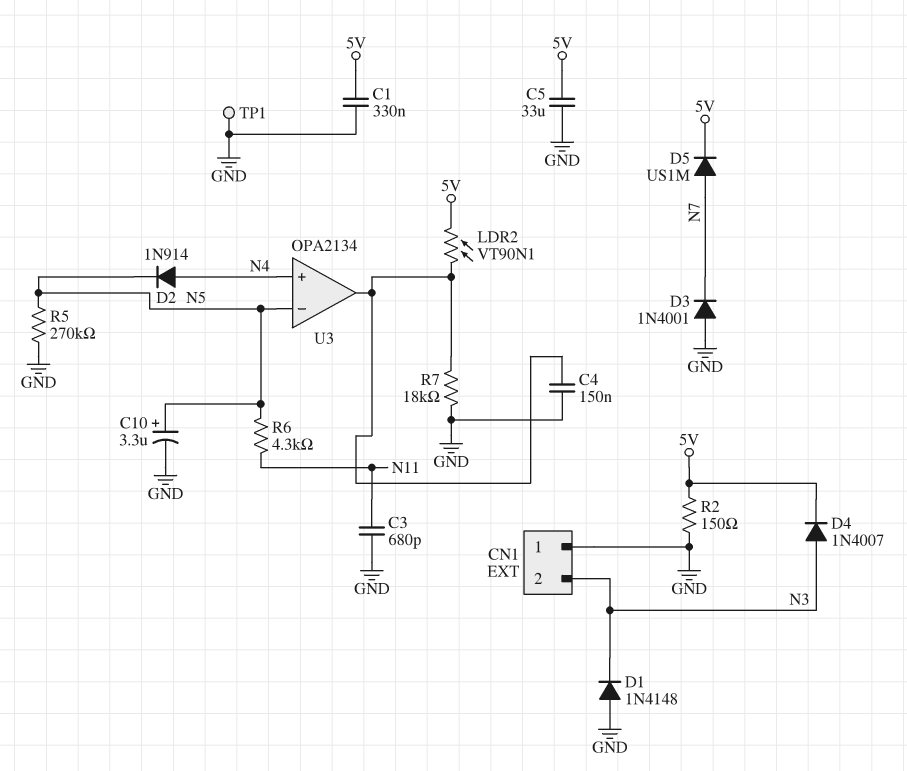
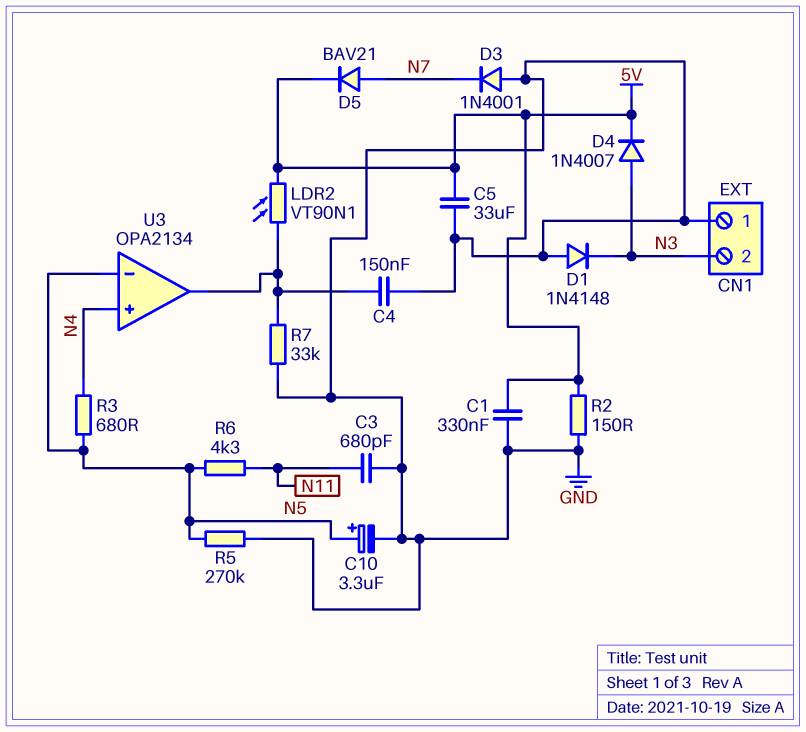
D2: diode 1N914 (A N4, K N5) -> none
D5: diode US1M (A N7, K 5V) -> diode BAV21 (A N7, K 5V)
R3: none -> 680 (N4, N5)
R7: 18k (GND, U3/out) -> 33k (GND, U3/out)
TP1: test point (GND) -> none

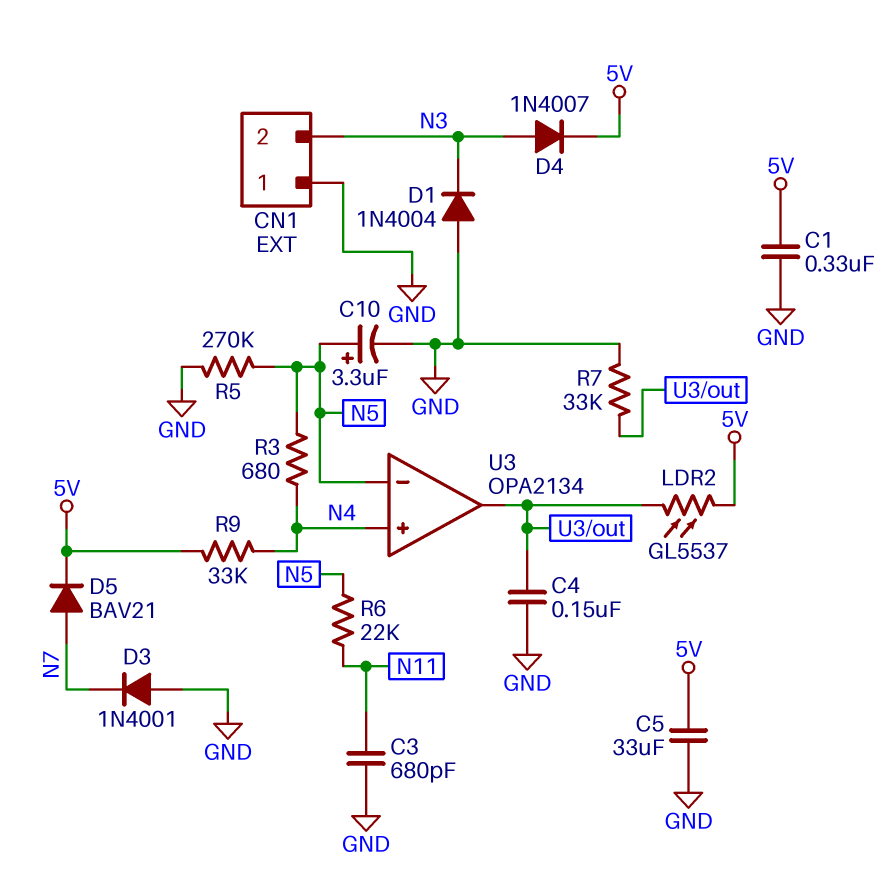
D1: diode 1N4148 (A GND, K N3) -> diode 1N4004 (A GND, K N3)
LDR2: VT90N1 (5V, U3/out) -> GL5537 (5V, U3/out)
R2: 150 (5V, GND) -> none
R6: 4.3k (N5, N11) -> 22k (N5, N11)
R9: none -> 33k (5V, N4)

